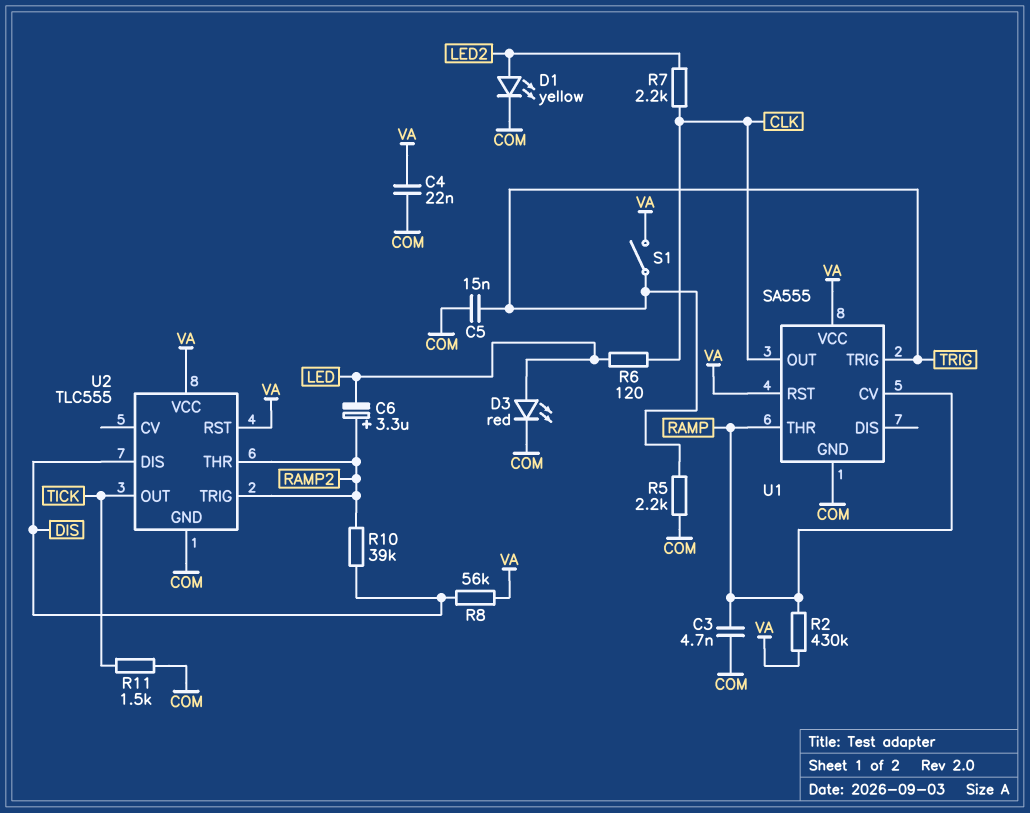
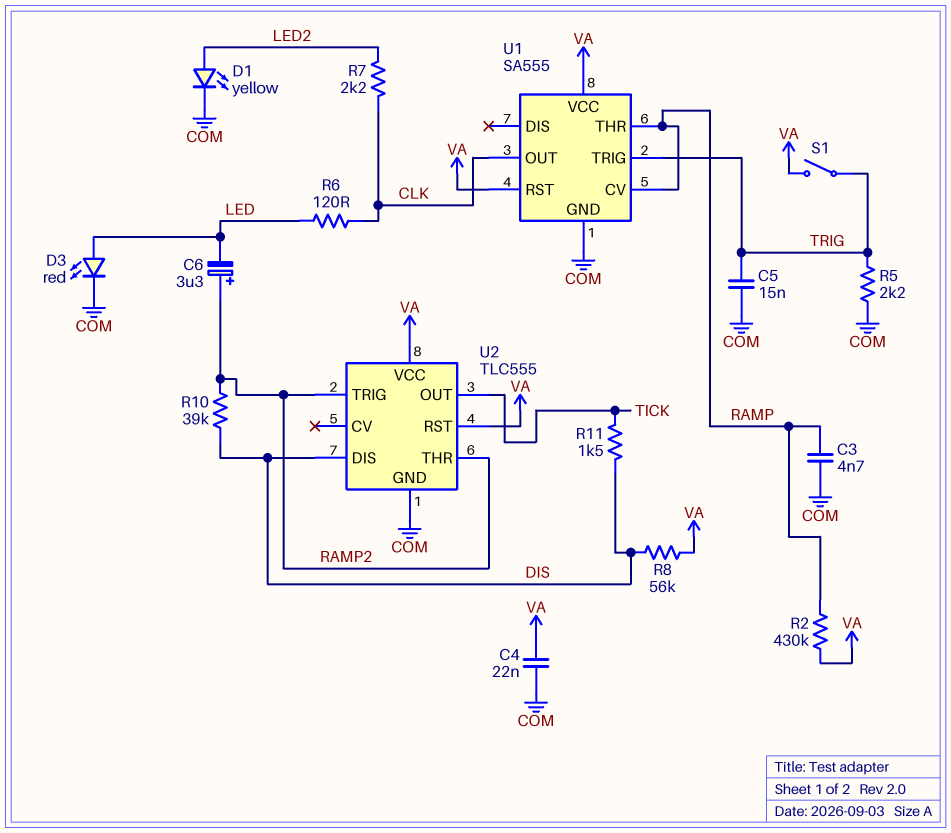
R11: 1.5k (COM, TICK) -> 1.5k (DIS, TICK)

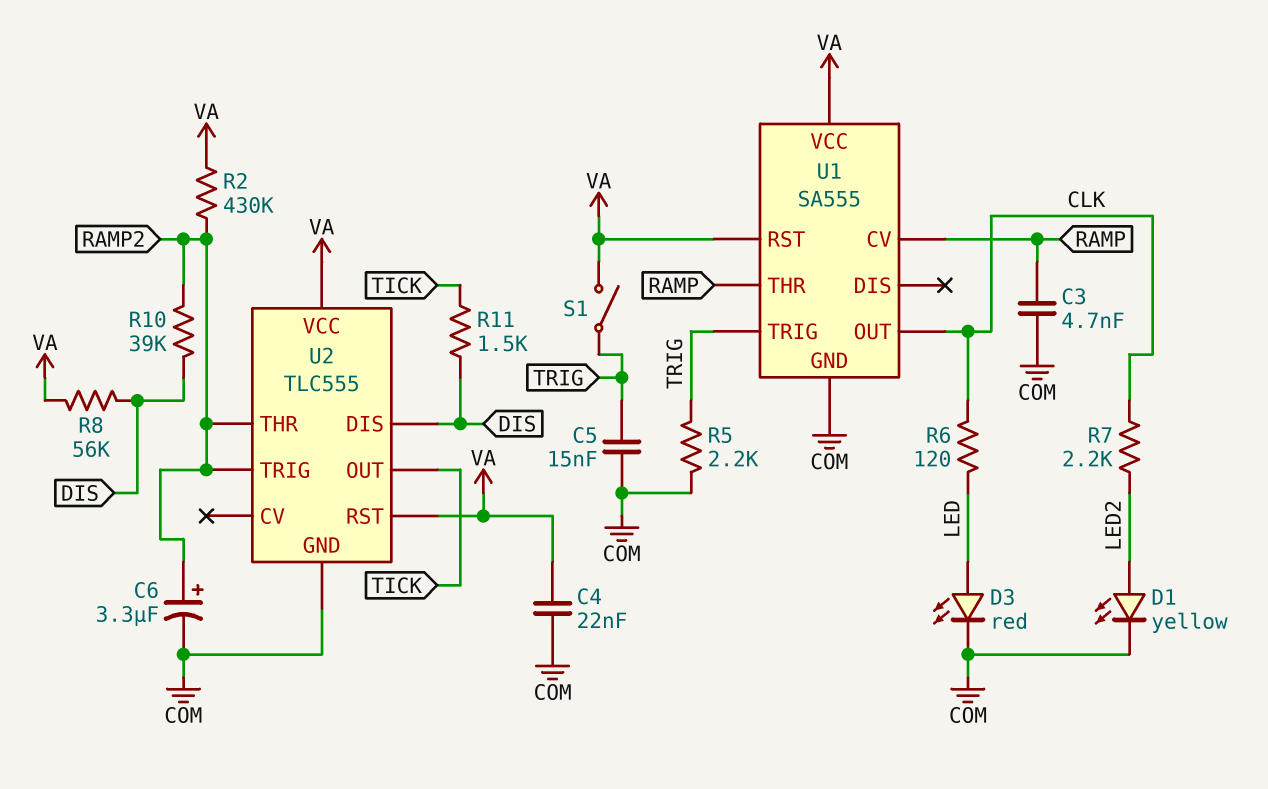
C6: 3.3uF (plus RAMP2, minus LED) -> 3.3uF (plus RAMP2, minus COM)
R2: 430k (RAMP, VA) -> 430k (RAMP2, VA)

